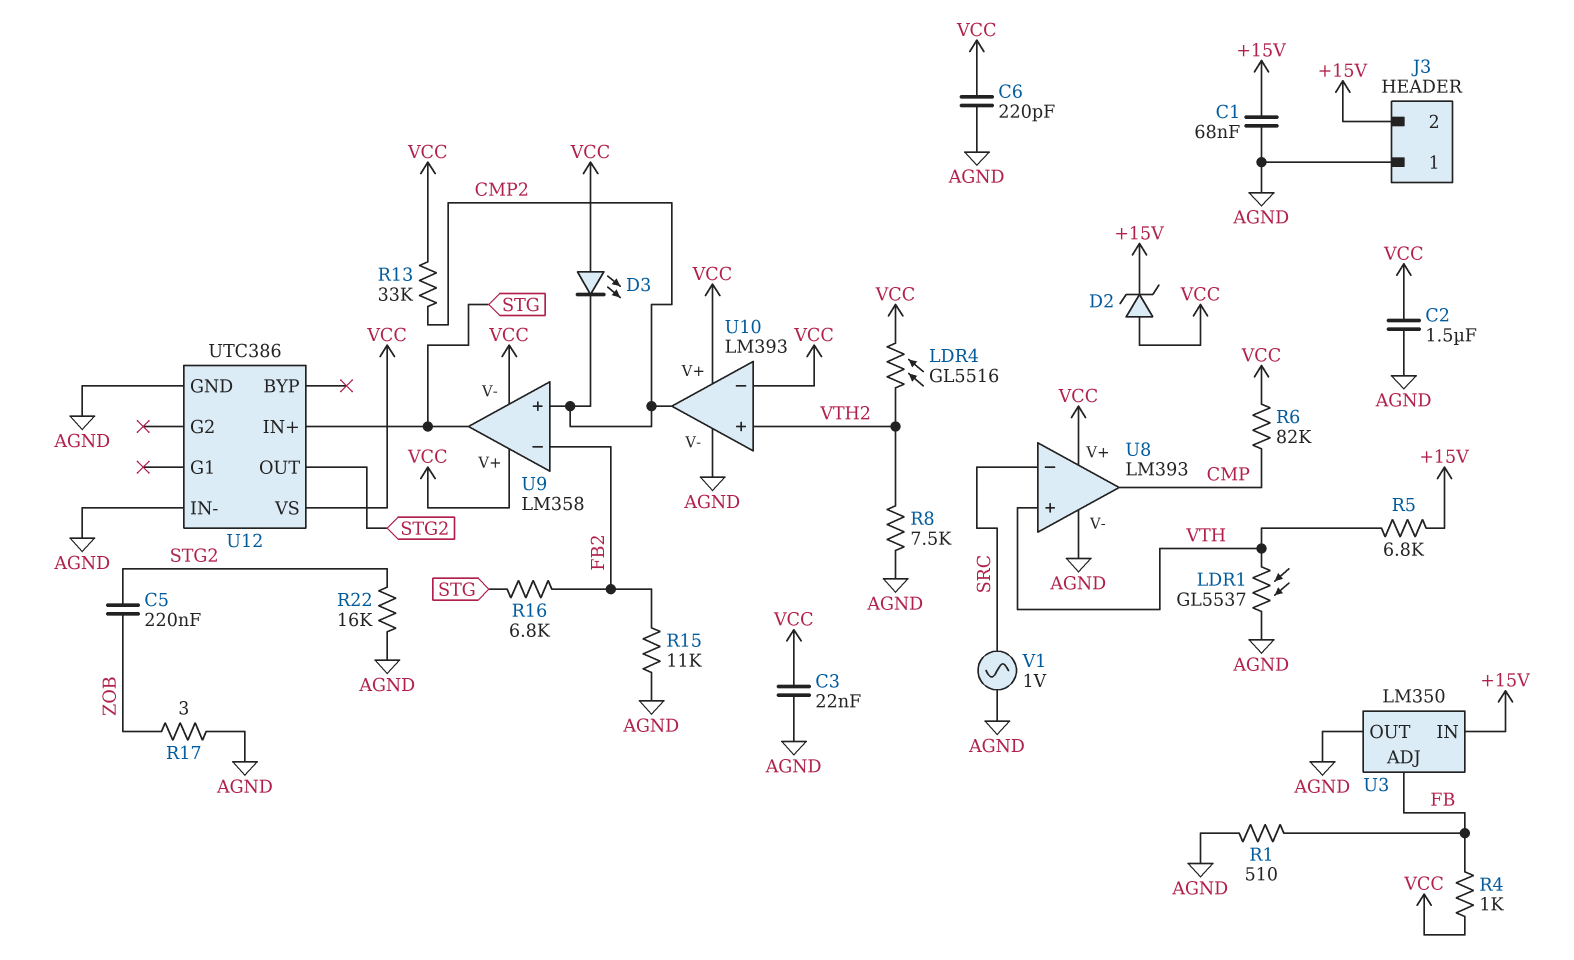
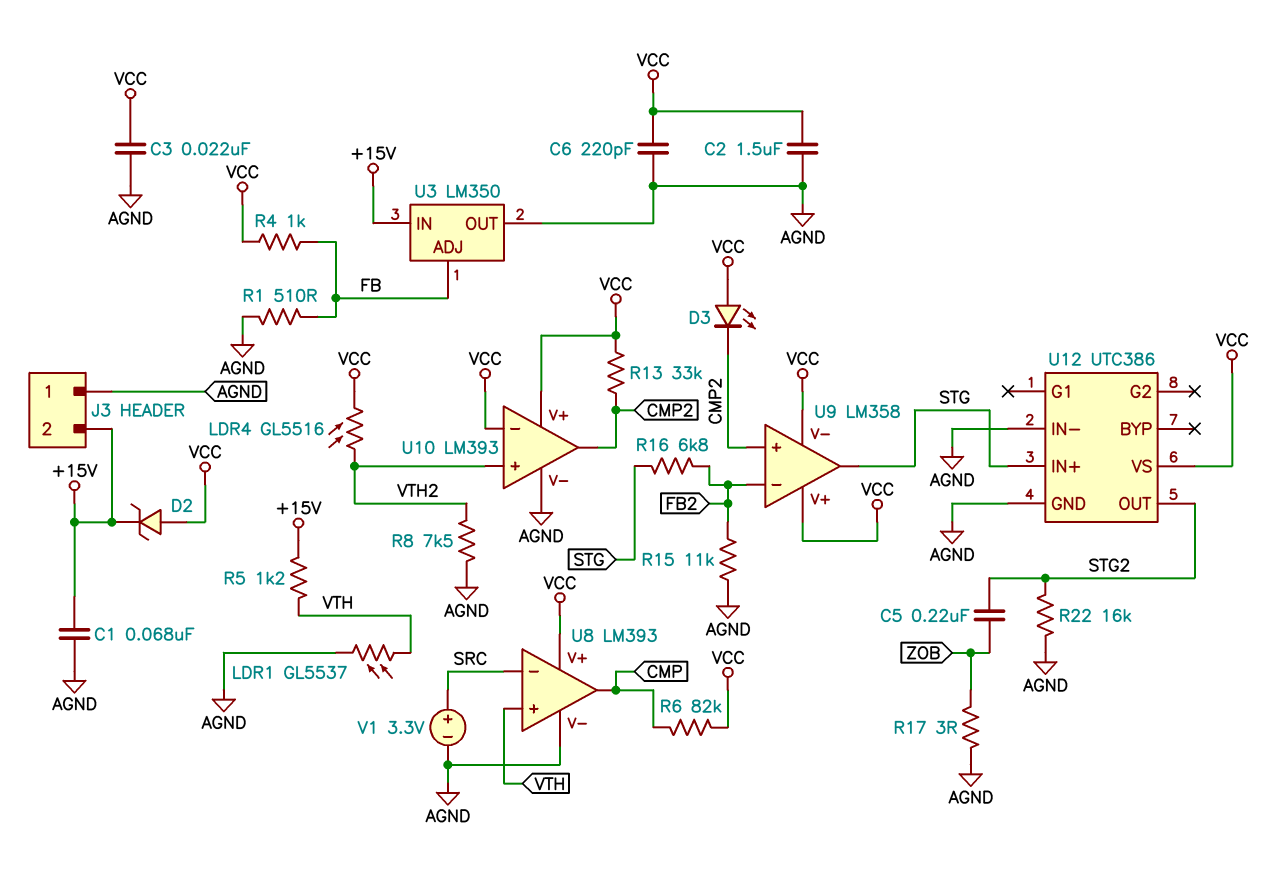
R5: 6.8k (+15V, VTH) -> 1.2k (+15V, VTH)
V1: AC 1V (AGND, SRC) -> 3.3V (plus SRC, minus AGND)

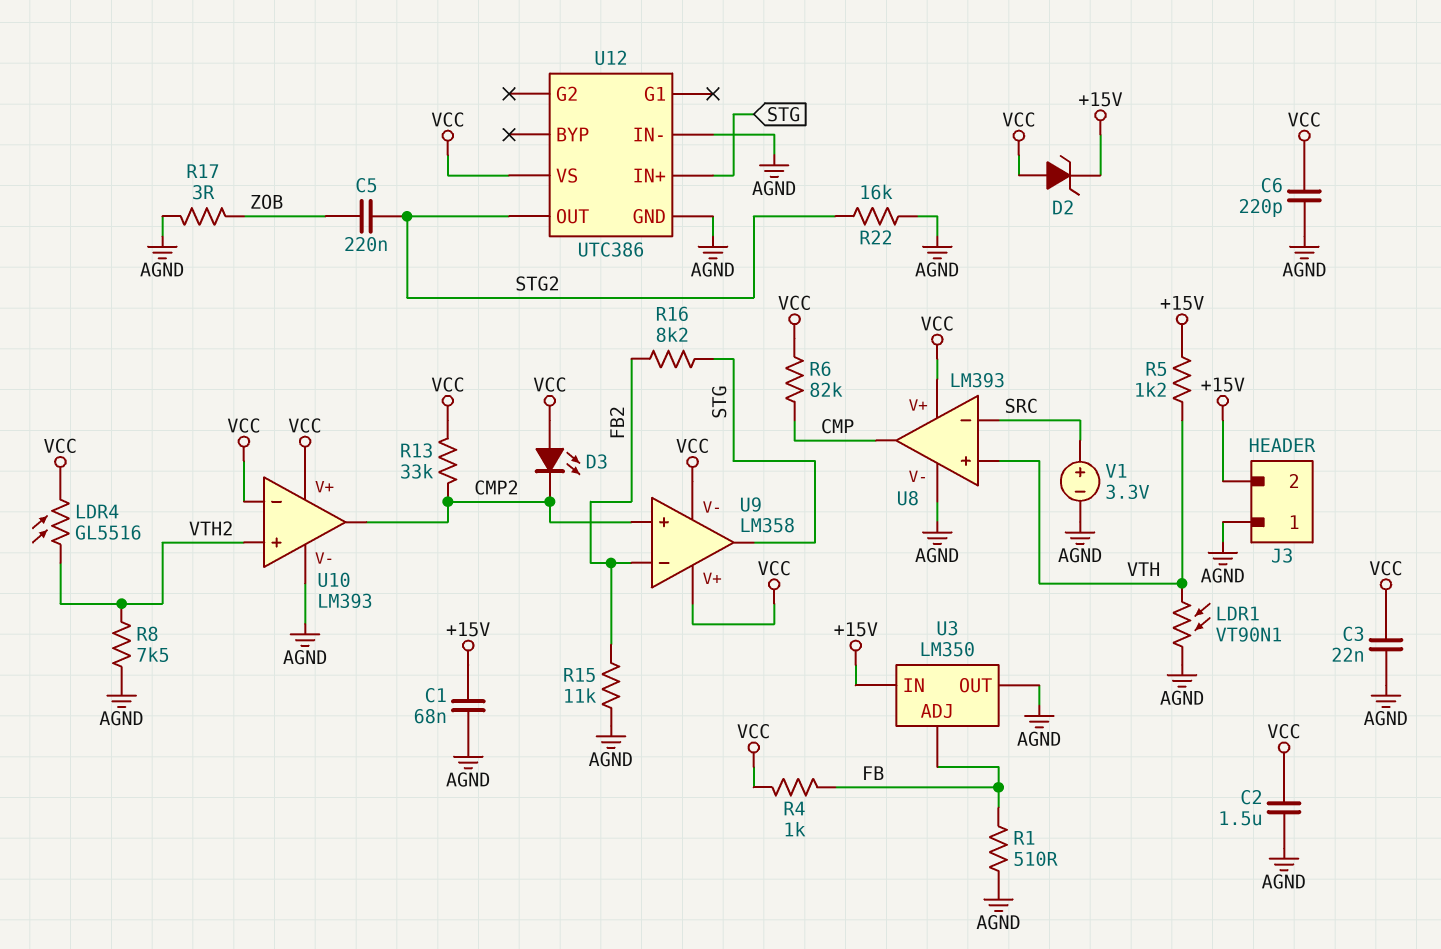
LDR1: GL5537 (AGND, VTH) -> VT90N1 (AGND, VTH)
R16: 6.8k (FB2, STG) -> 8.2k (FB2, STG)

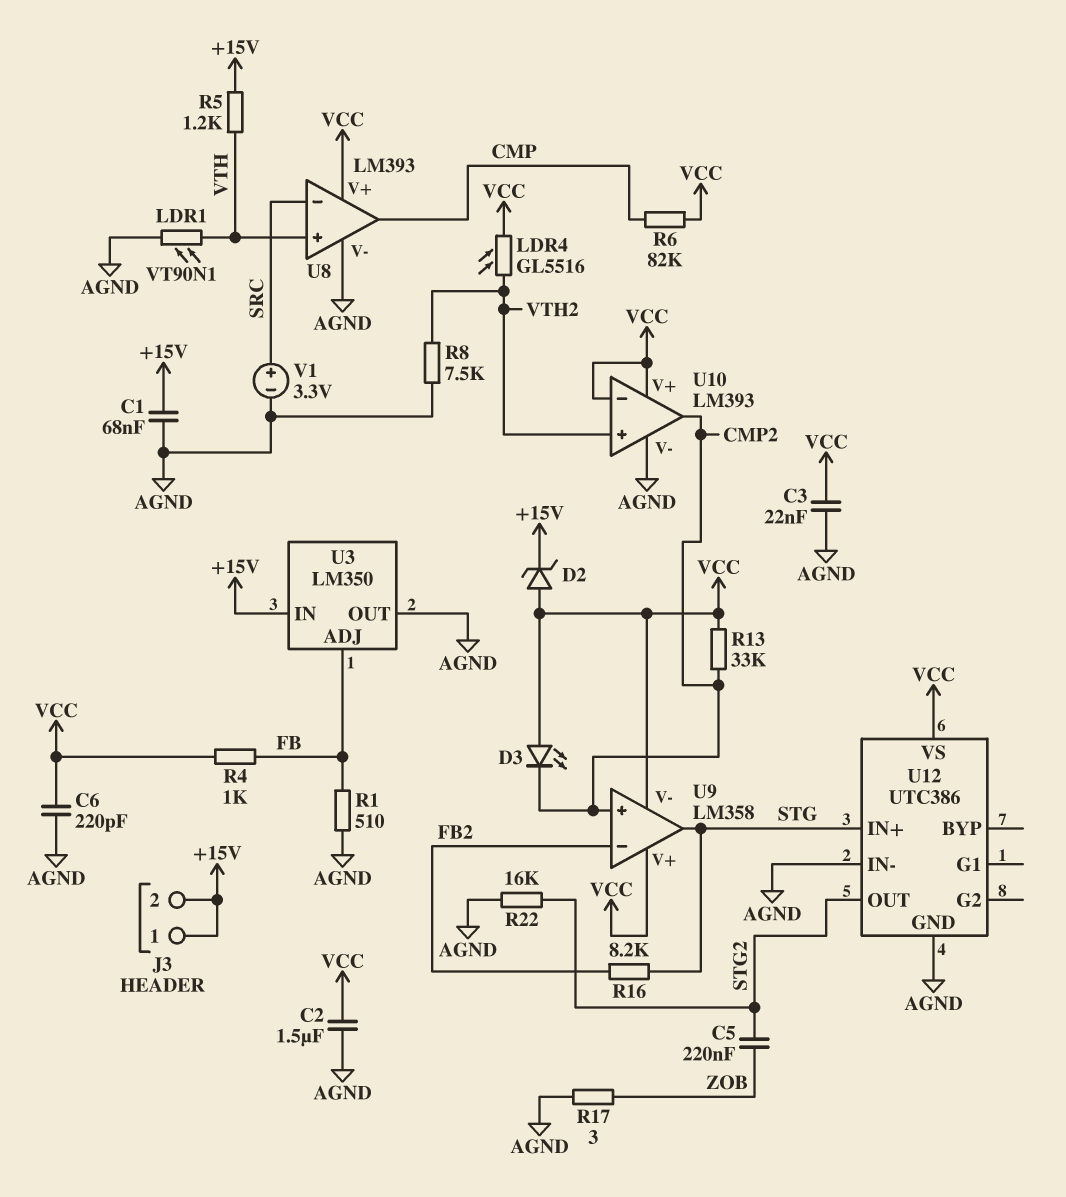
J3 pin 1: AGND -> +15V
R15: 11k (AGND, FB2) -> none

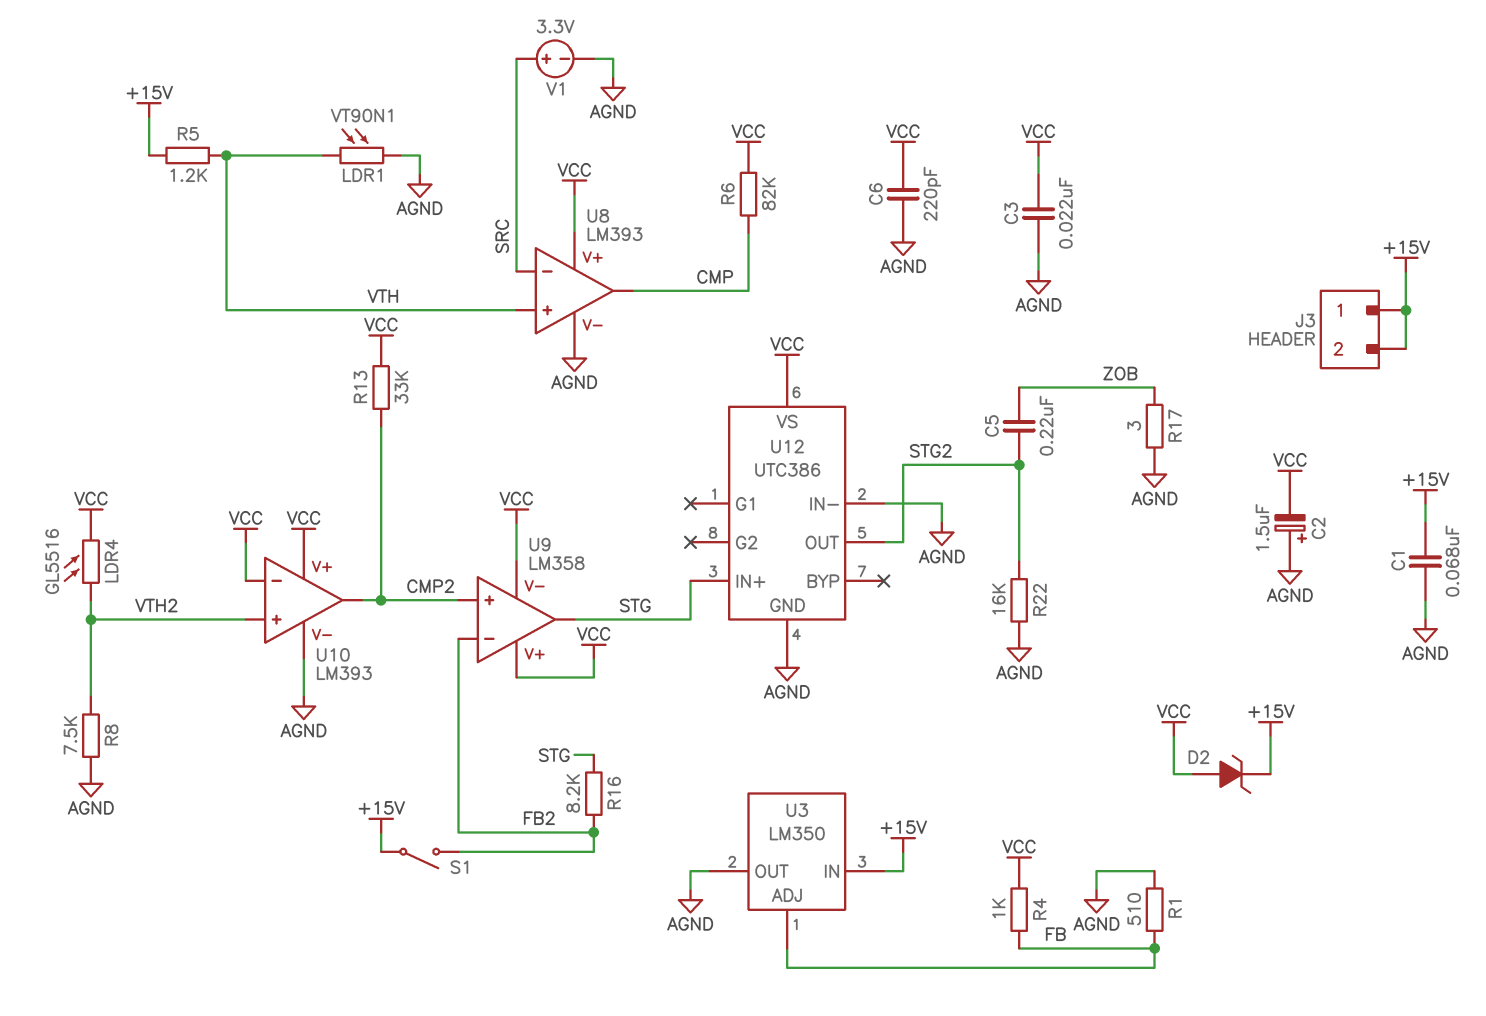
C2: 1.5uF (AGND, VCC) -> 1.5uF (plus AGND, minus VCC)
D3: LED (A VCC, K CMP2) -> none
S1: none -> switch (+15V, FB2)

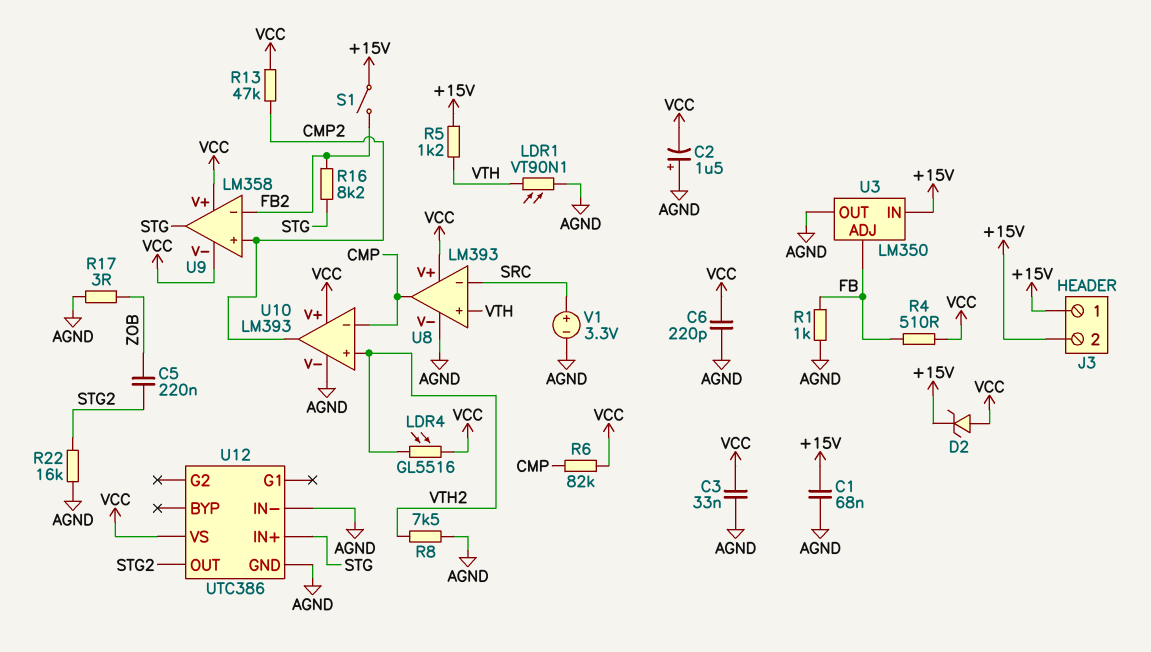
C3: 22nF (AGND, VCC) -> 33nF (AGND, VCC)
R1: 510 (AGND, FB) -> 1k (AGND, FB)
R4: 1k (FB, VCC) -> 510 (FB, VCC)
R13: 33k (CMP2, VCC) -> 47k (CMP2, VCC)
U10 pin in-: VCC -> CMP

